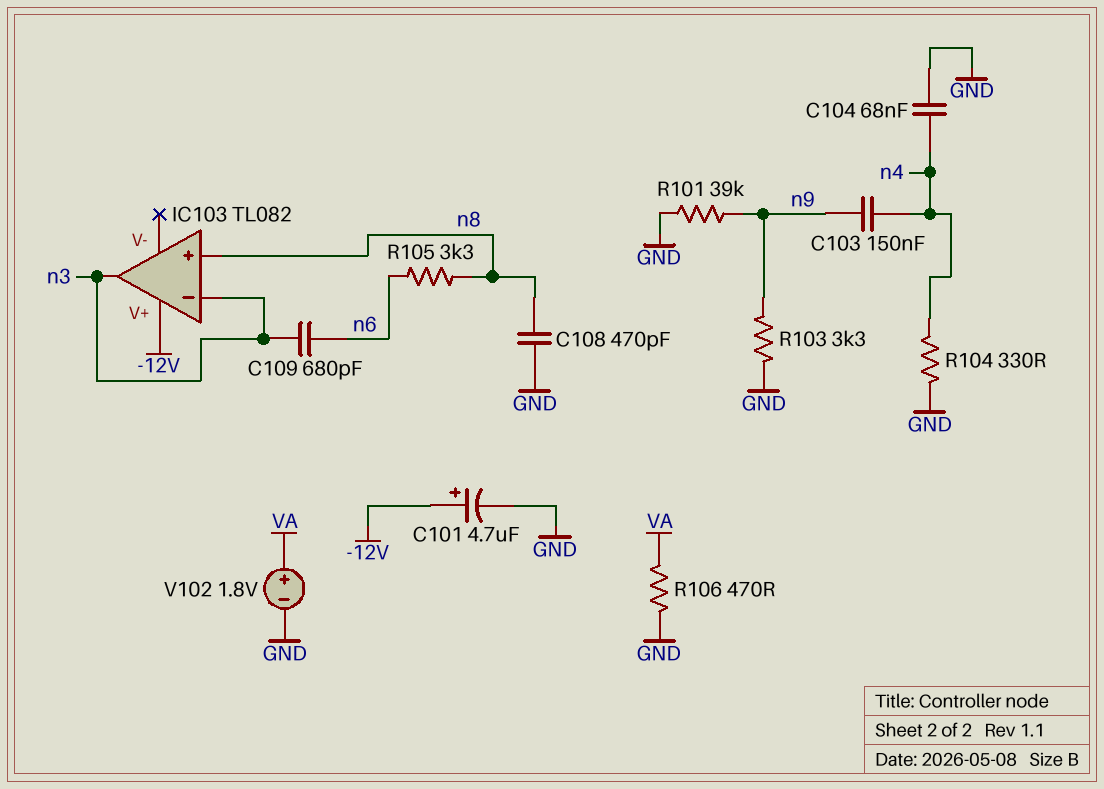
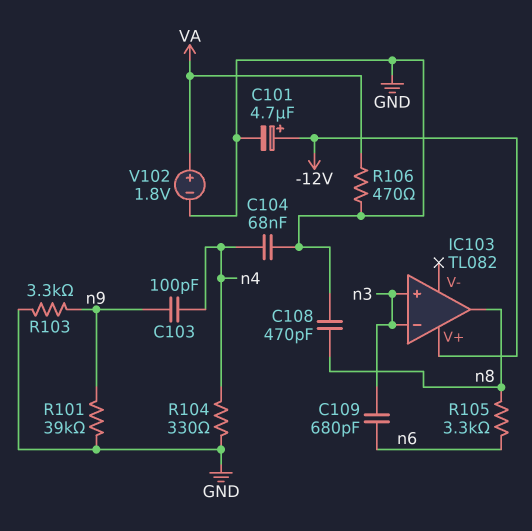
C103: 150nF (n4, n9) -> 100pF (n4, n9)
IC103 pin in+: n8 -> n3
IC103 pin out: n3 -> n8

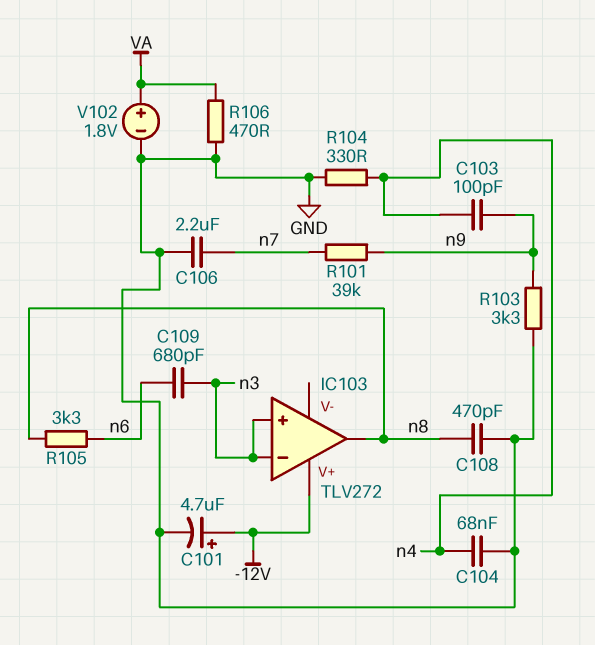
C106: none -> 2.2uF (GND, n7)
IC103: TL082 -> TLV272
R101: 39k (GND, n9) -> 39k (n7, n9)

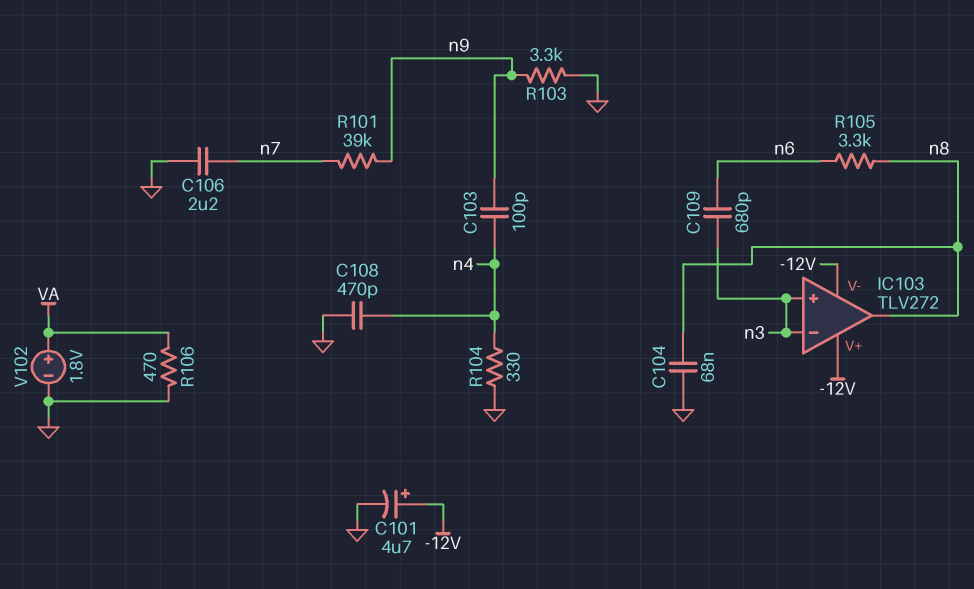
C104: 68nF (GND, n4) -> 68nF (GND, n8)
C108: 470pF (GND, n8) -> 470pF (GND, n4)
IC103 pin V-: none -> -12V

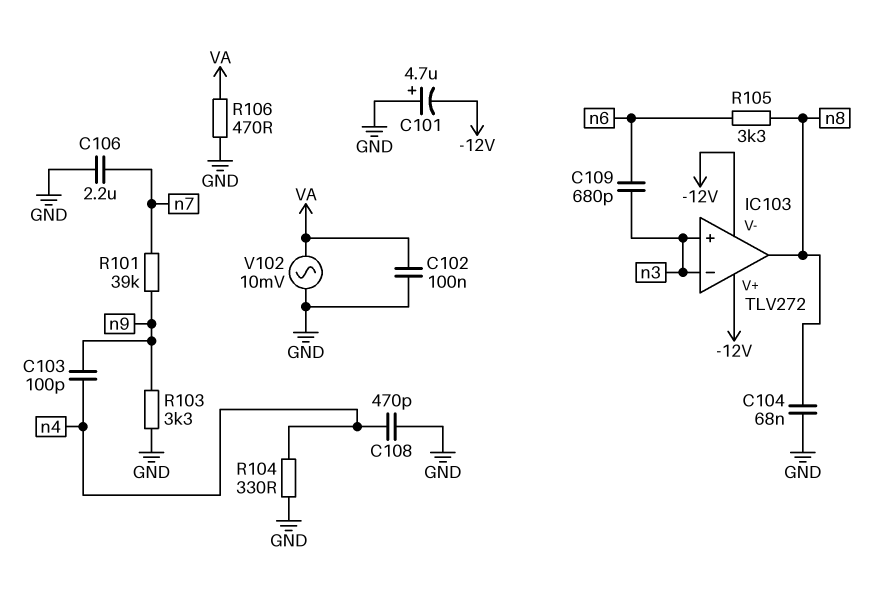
C101: 4.7uF (plus -12V, minus GND) -> 4.7uF (plus GND, minus -12V)
C102: none -> 100nF (GND, VA)
V102: 1.8V (plus VA, minus GND) -> AC 10mV (GND, VA)

